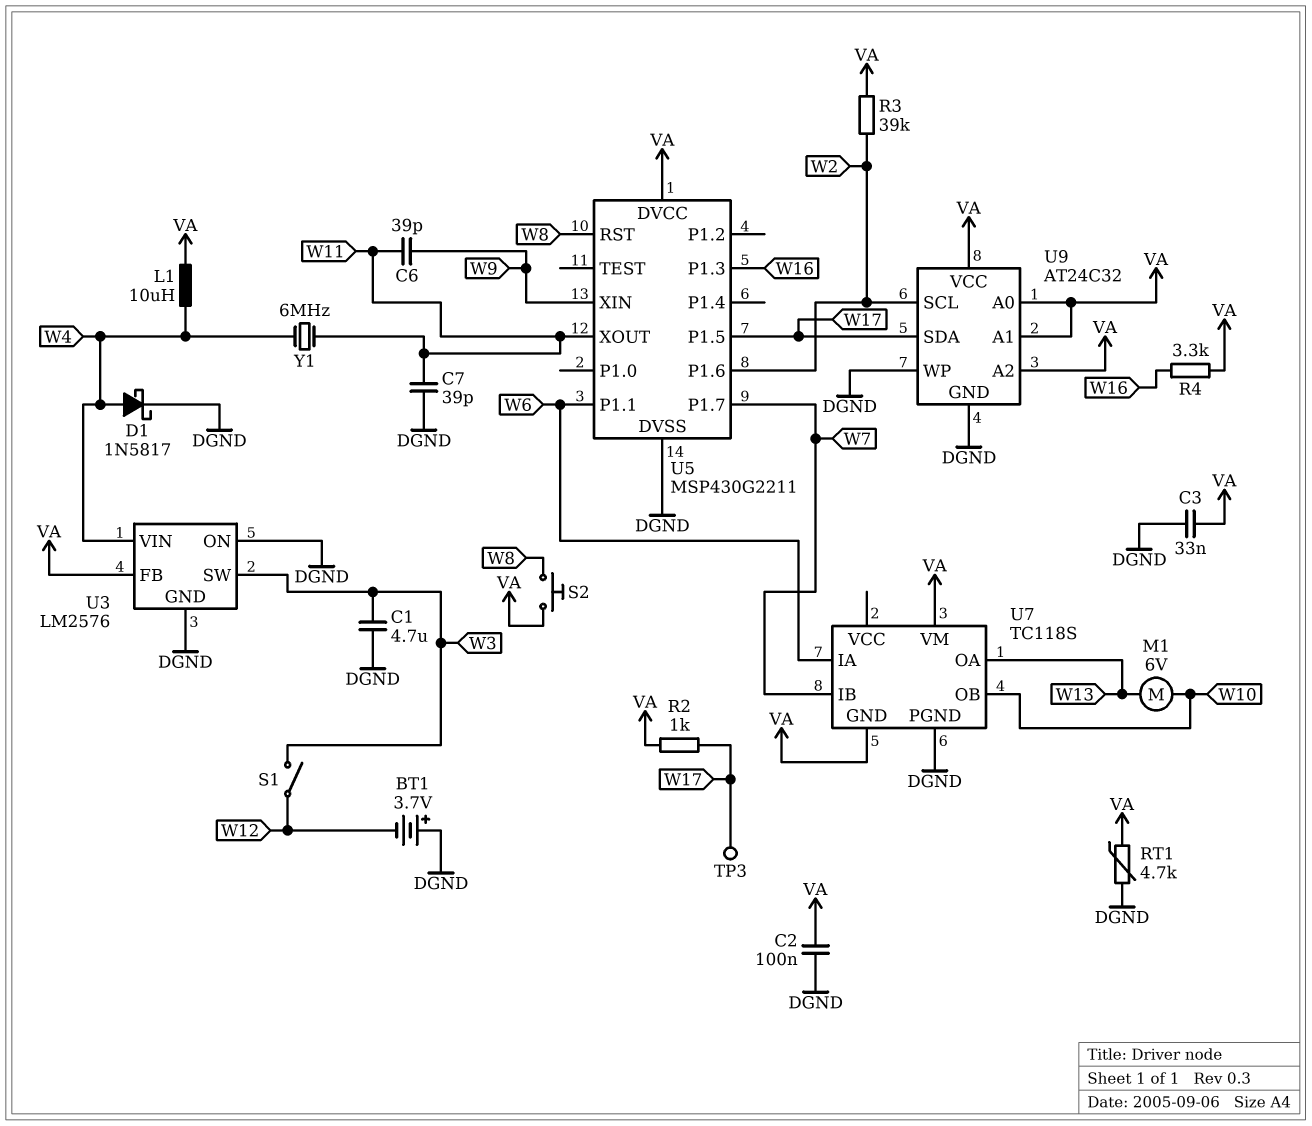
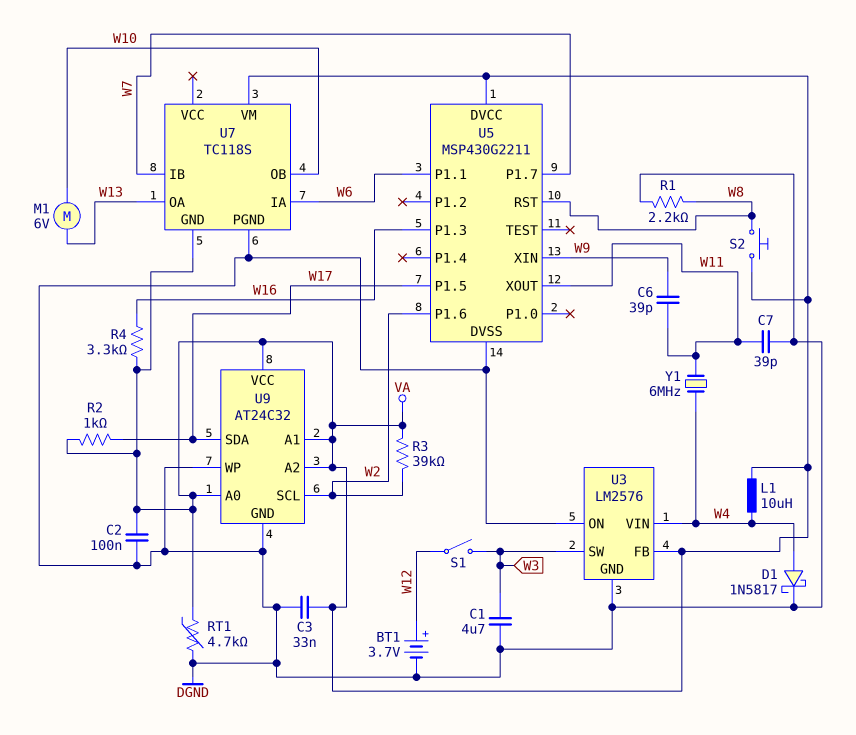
BT1: 3.7V (plus DGND, minus W12) -> 3.7V (plus W12, minus DGND)
R1: none -> 2.2k (DGND, W8)
TP3: test point (W17) -> none

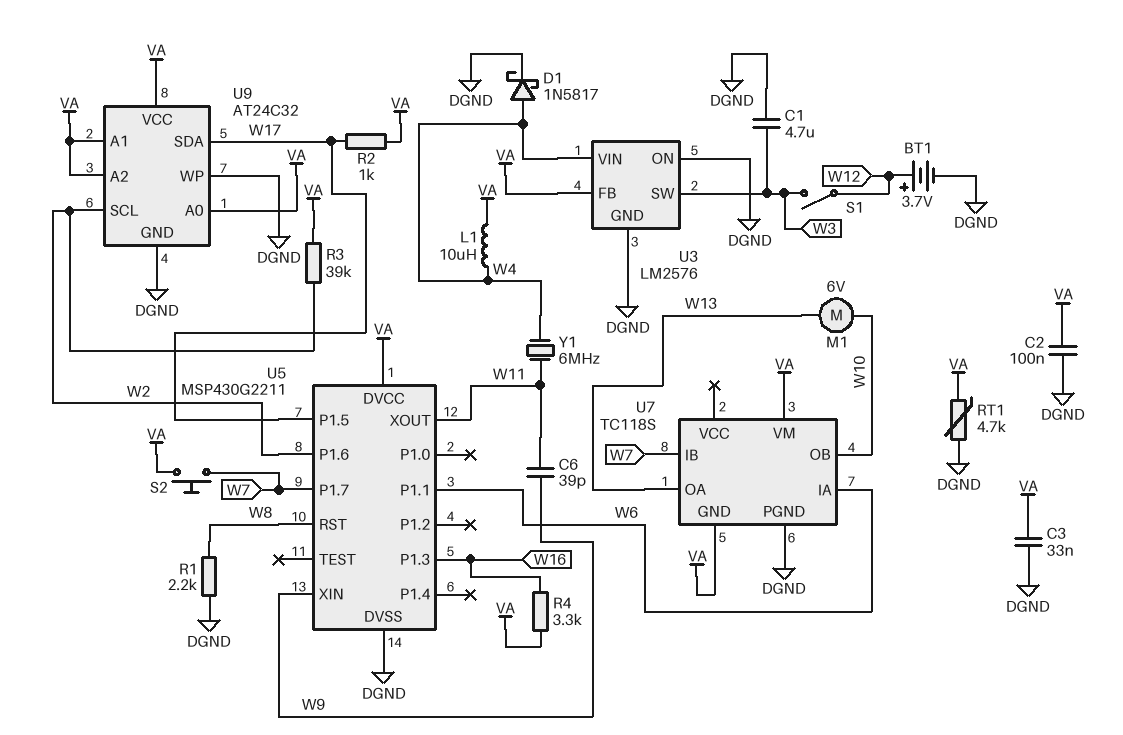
C7: 39pF (DGND, W11) -> none
S2: button (VA, W8) -> button (VA, W7)

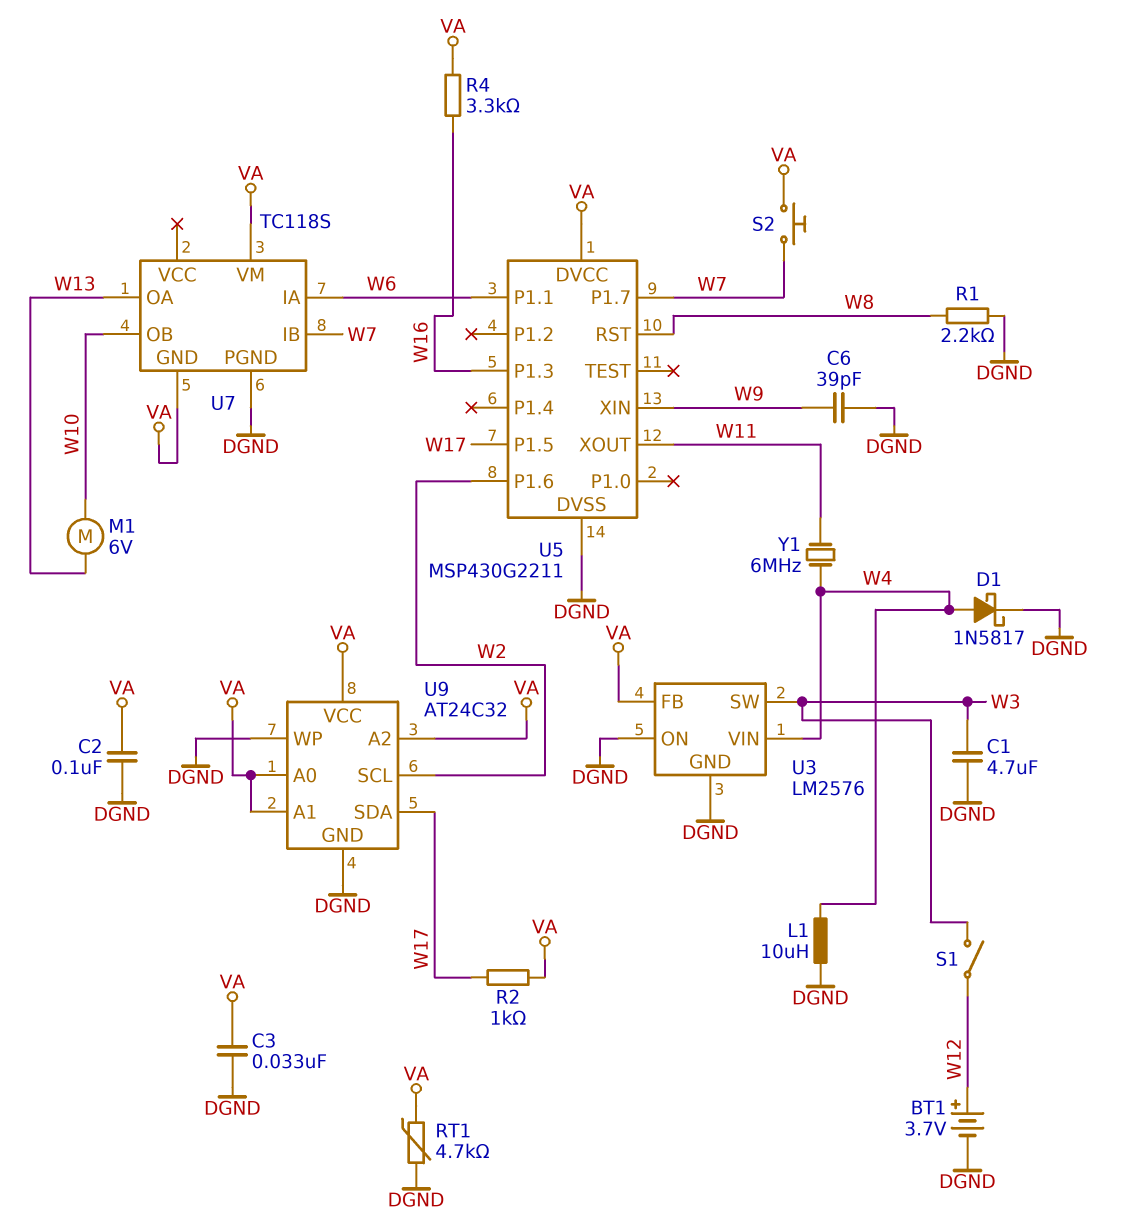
C6: 39pF (W9, W11) -> 39pF (DGND, W9)
L1: 10uH (VA, W4) -> 10uH (DGND, W4)
R3: 39k (VA, W2) -> none

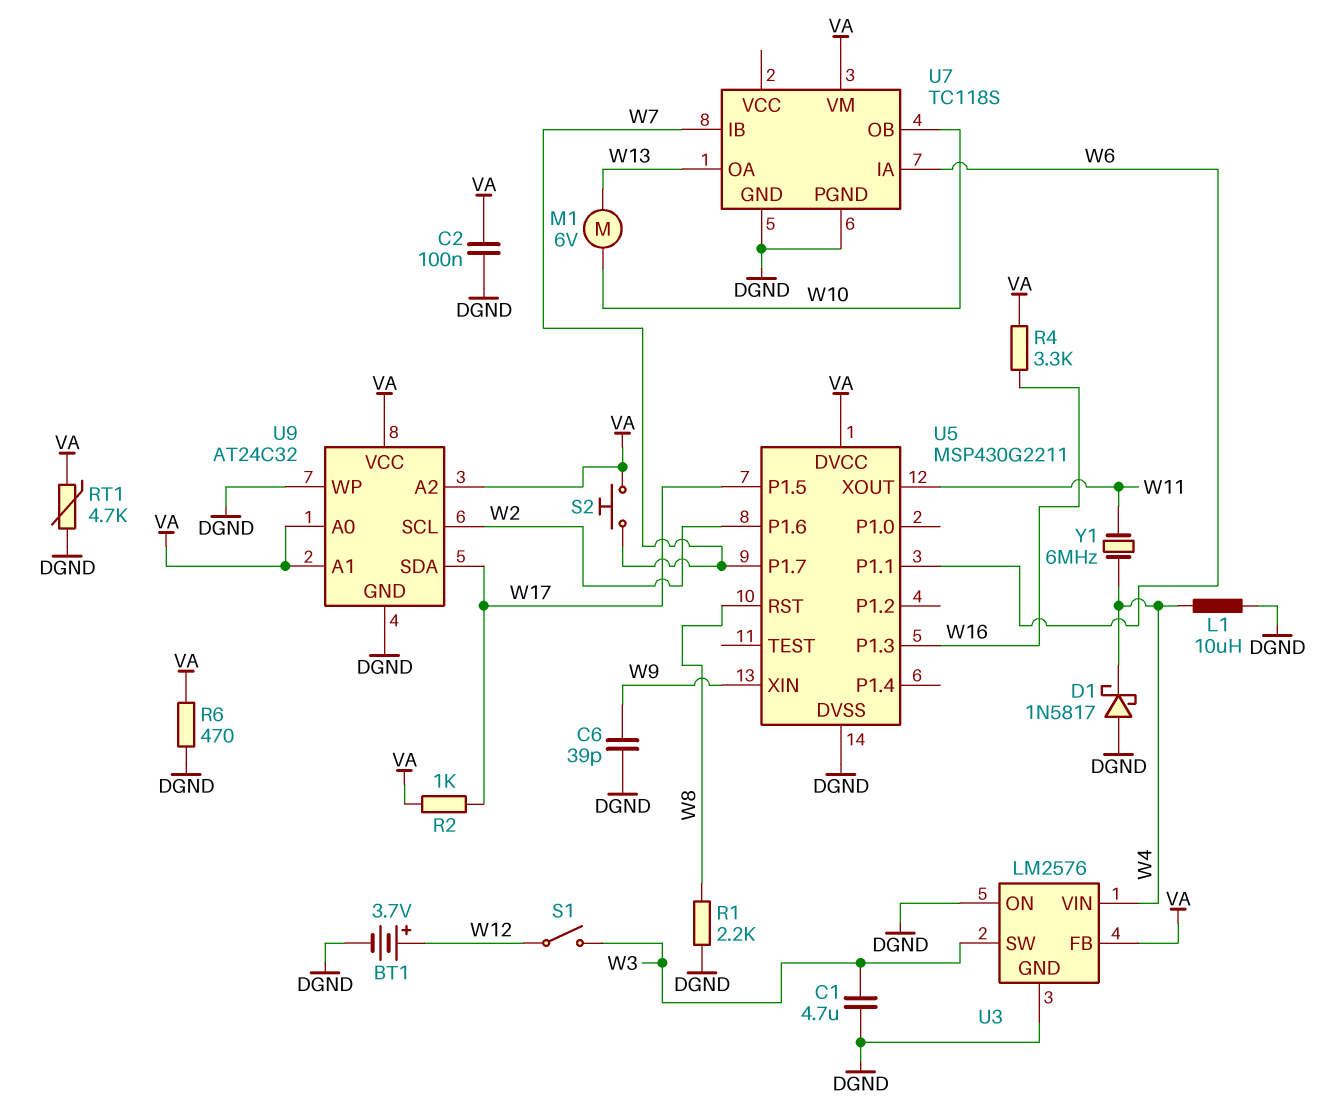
C3: 33nF (DGND, VA) -> none
D1: schottky 1N5817 (A W4, K DGND) -> schottky 1N5817 (A DGND, K W4)
R6: none -> 470 (DGND, VA)
U7 pin GND: VA -> DGND

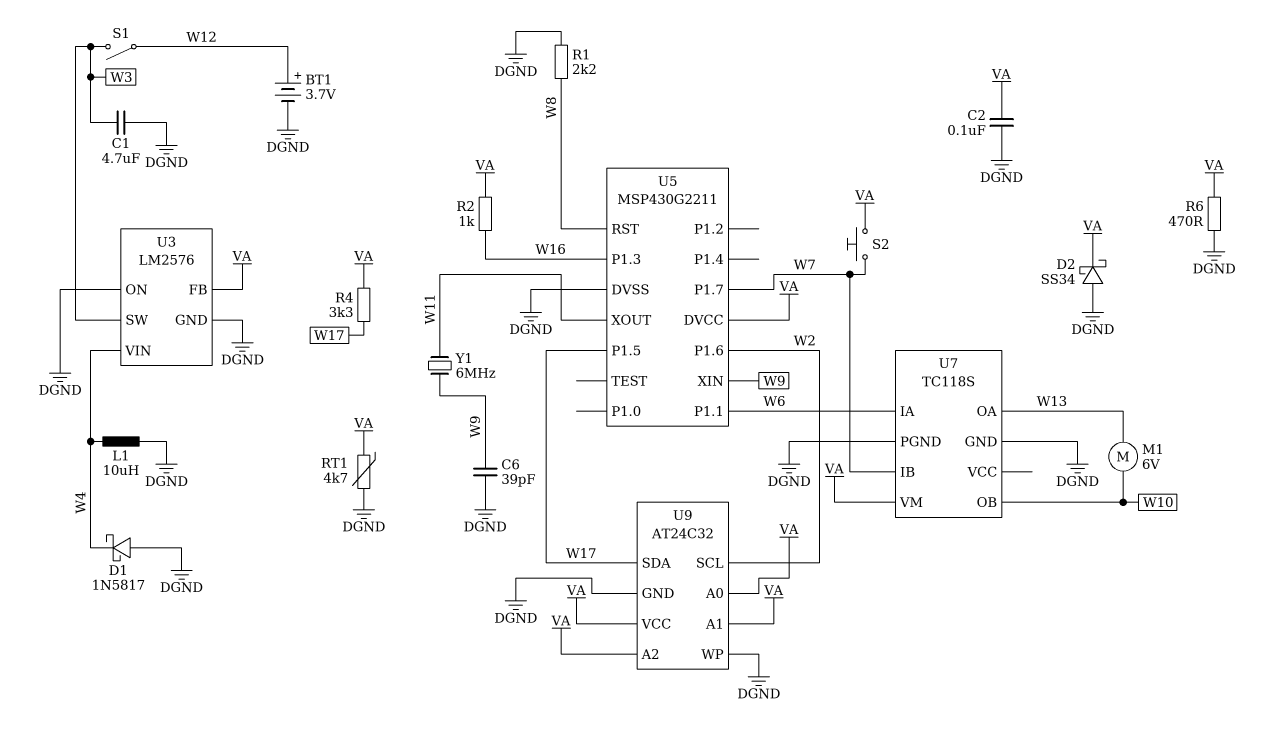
D2: none -> schottky SS34 (A DGND, K VA)
R2: 1k (VA, W17) -> 1k (VA, W16)
R4: 3.3k (VA, W16) -> 3.3k (VA, W17)
Y1: 6MHz (W4, W11) -> 6MHz (W9, W11)

